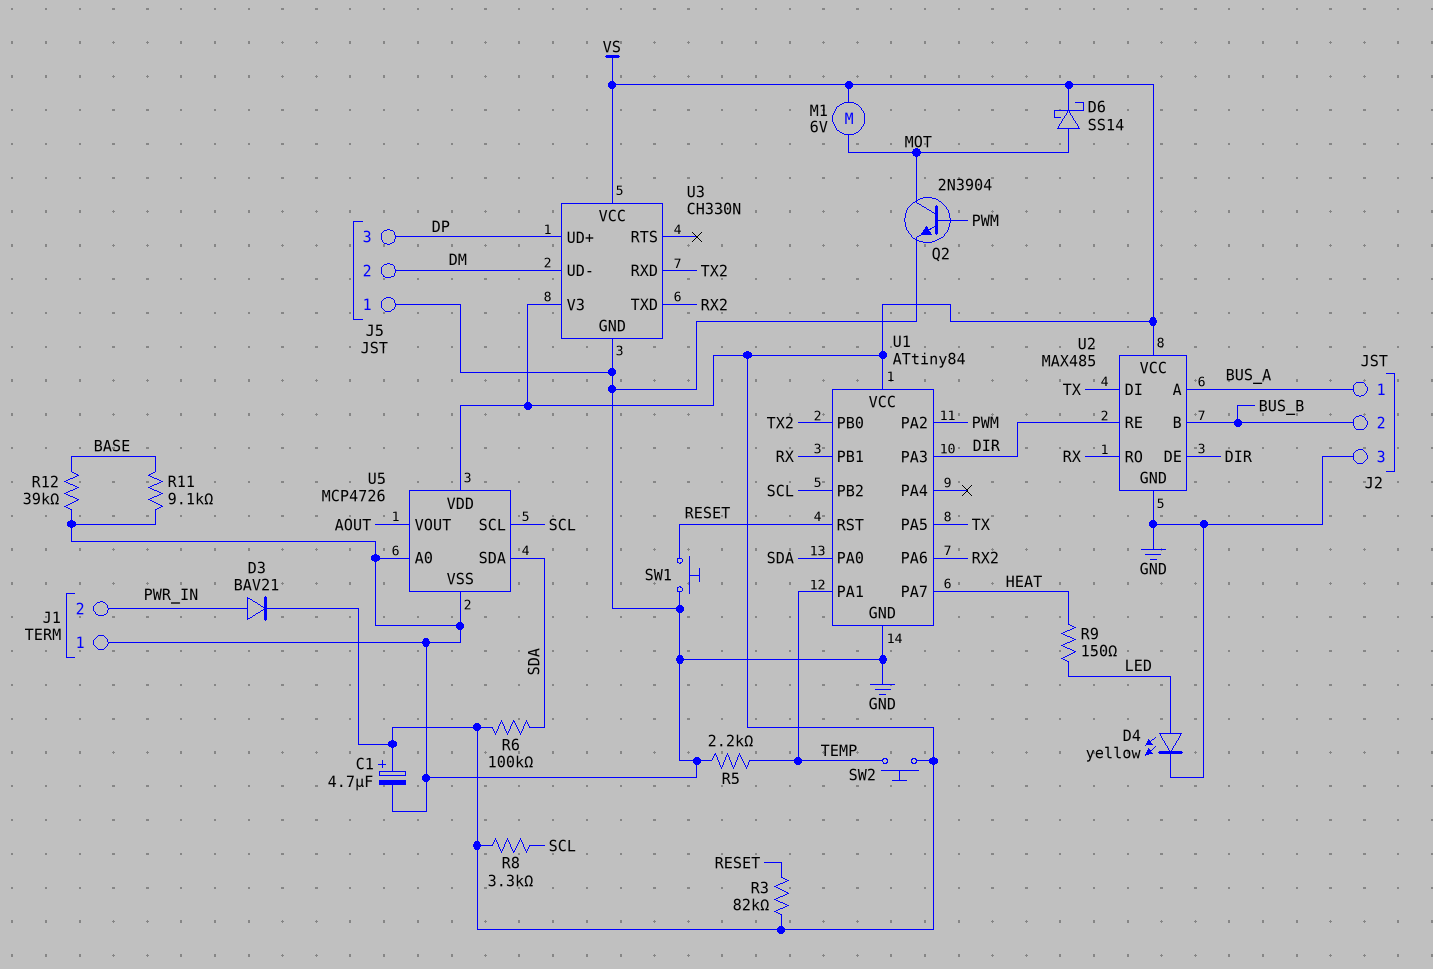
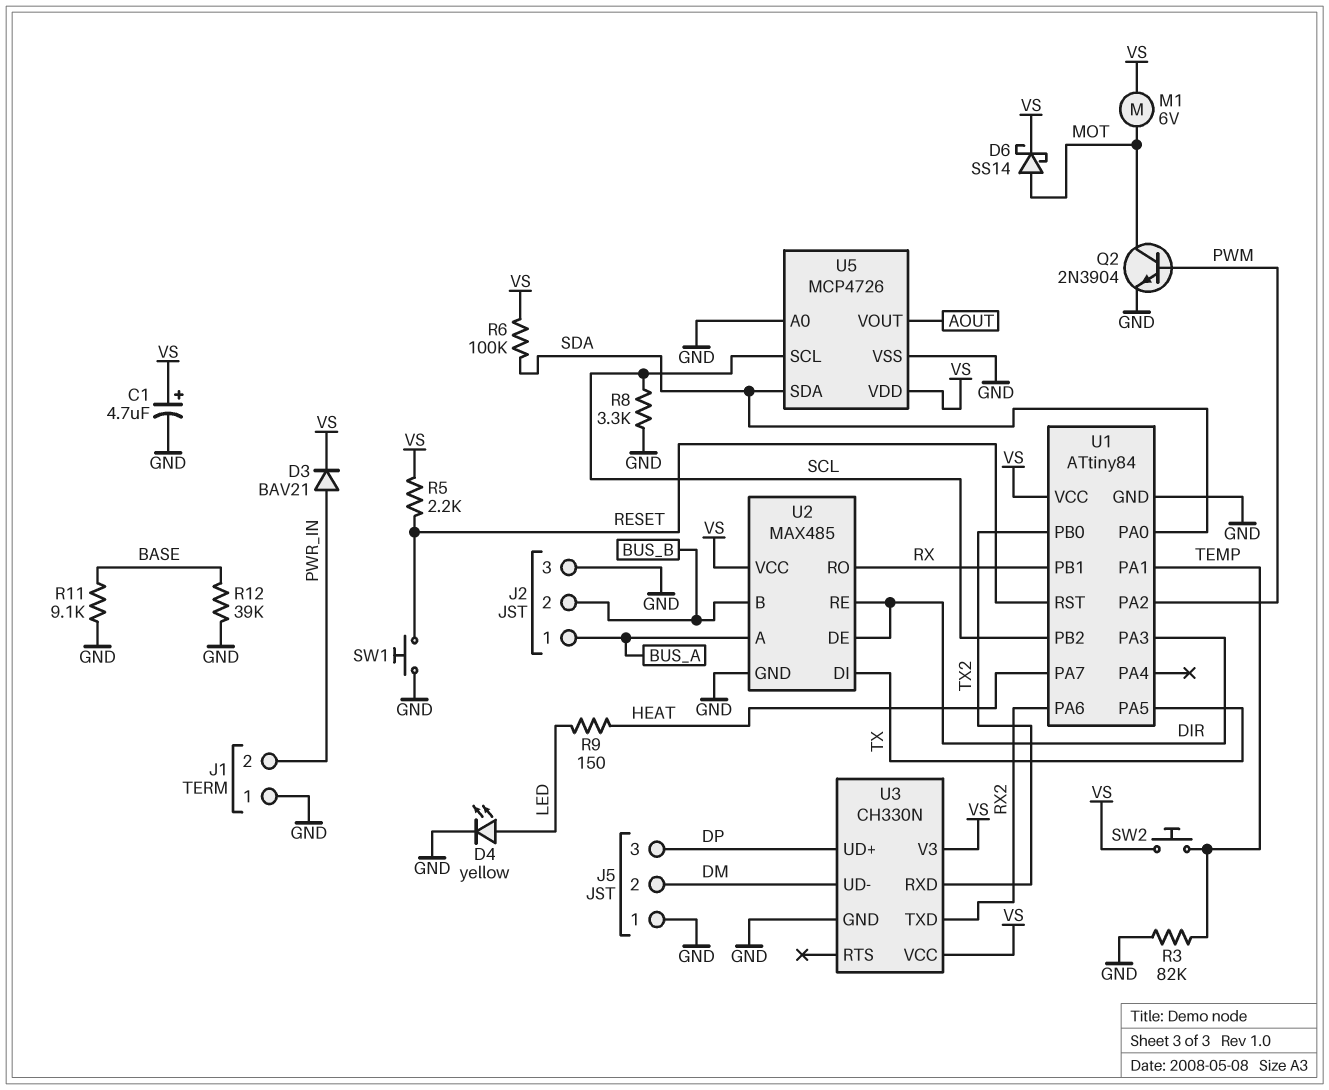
R3: 82k (RESET, VS) -> 82k (GND, TEMP)
R5: 2.2k (GND, TEMP) -> 2.2k (RESET, VS)
R8: 3.3k (SCL, VS) -> 3.3k (GND, SCL)

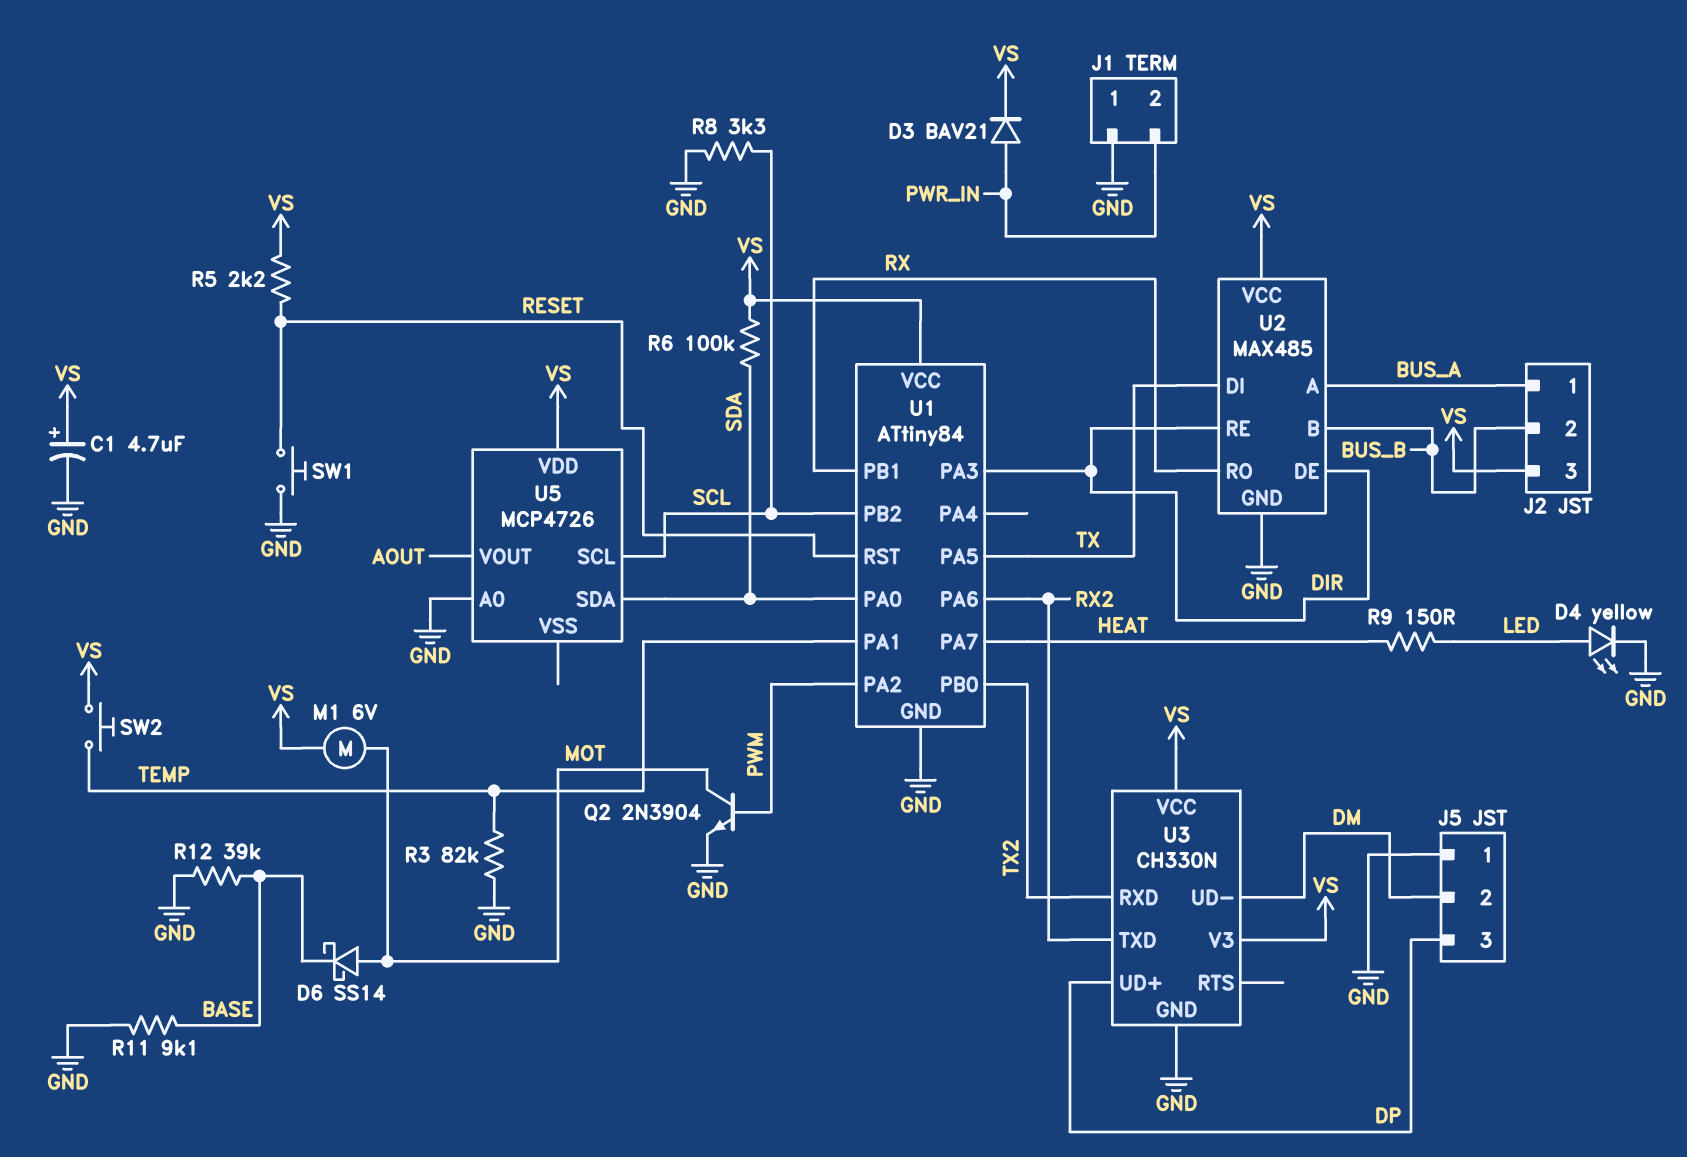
D6: schottky SS14 (A MOT, K VS) -> schottky SS14 (A MOT, K BASE)
J2 pin 3: GND -> VS
U5 pin VSS: GND -> none

